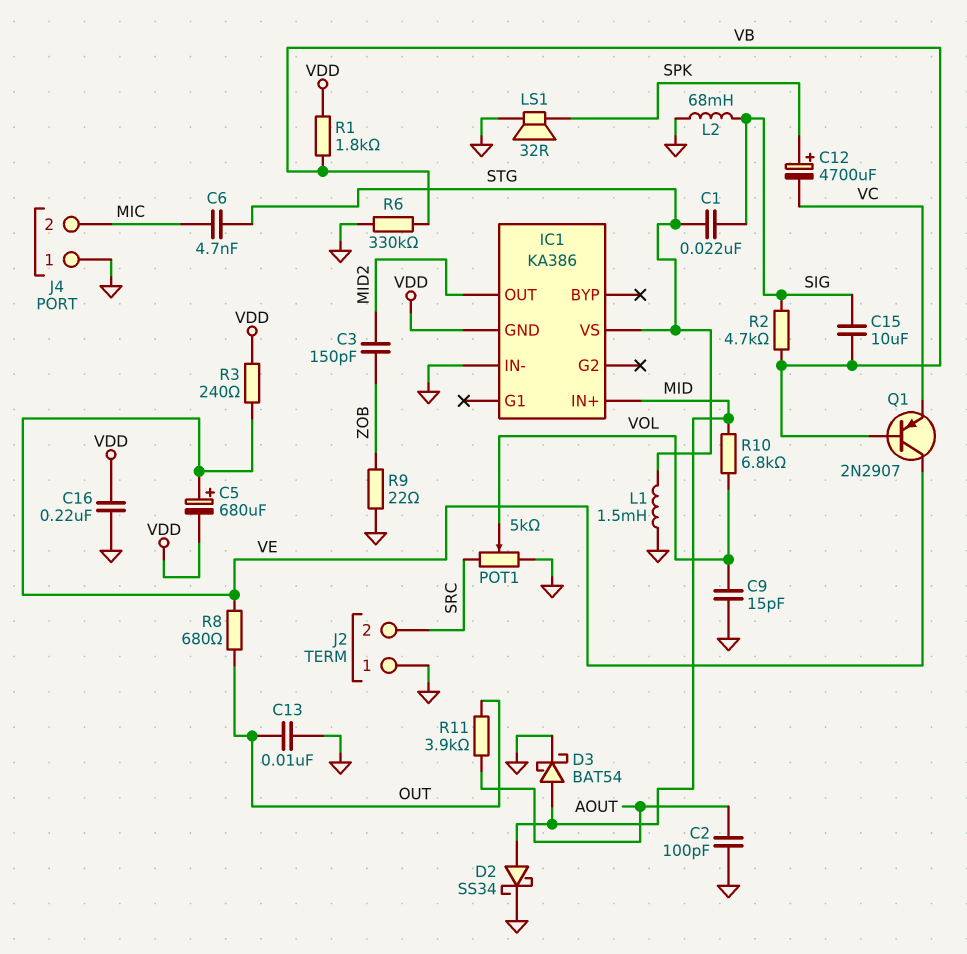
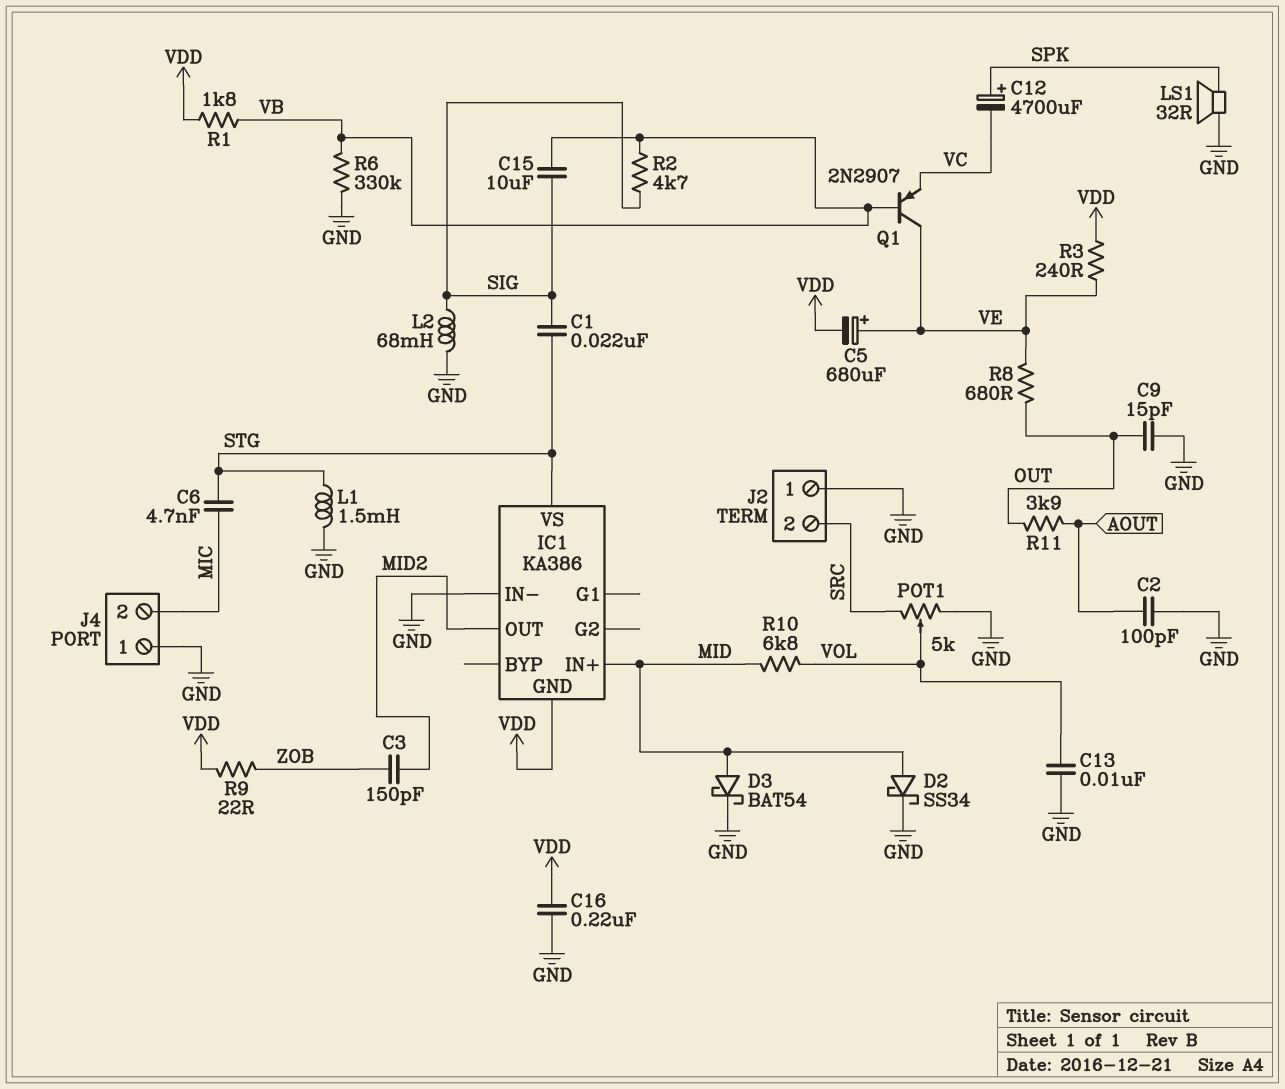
C9: 15pF (GND, VOL) -> 15pF (GND, OUT)
C13: 10nF (GND, OUT) -> 10nF (GND, VOL)
R9: 22 (GND, ZOB) -> 22 (VDD, ZOB)

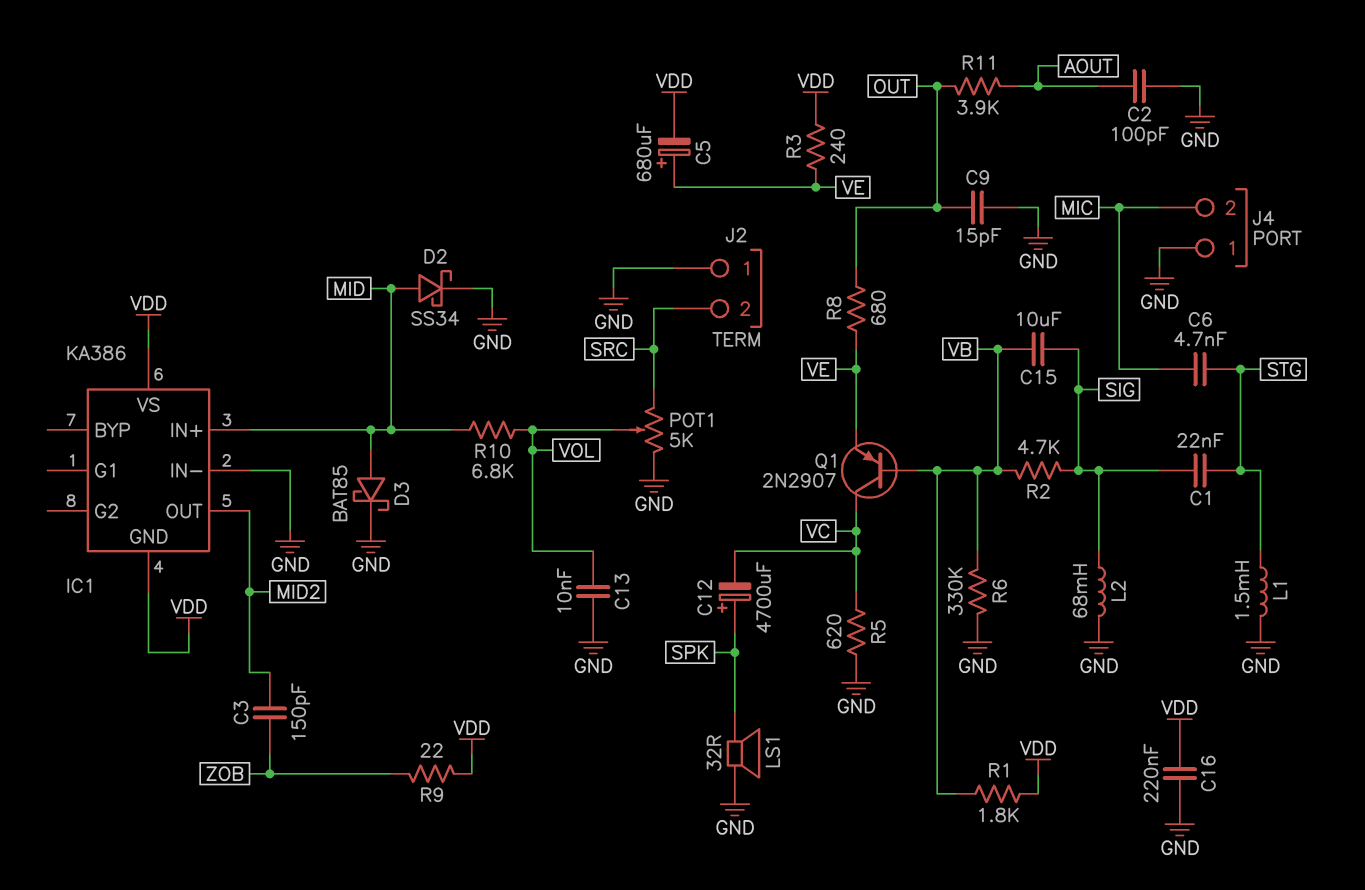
D3: schottky BAT54 (A MID, K GND) -> schottky BAT85 (A MID, K GND)
IC1 pin VS: STG -> VDD
Q1: PNP 2N2907 (B VB, C VE, E VC) -> PNP 2N2907 (B VB, C VC, E VE)
R5: none -> 620 (GND, VC)

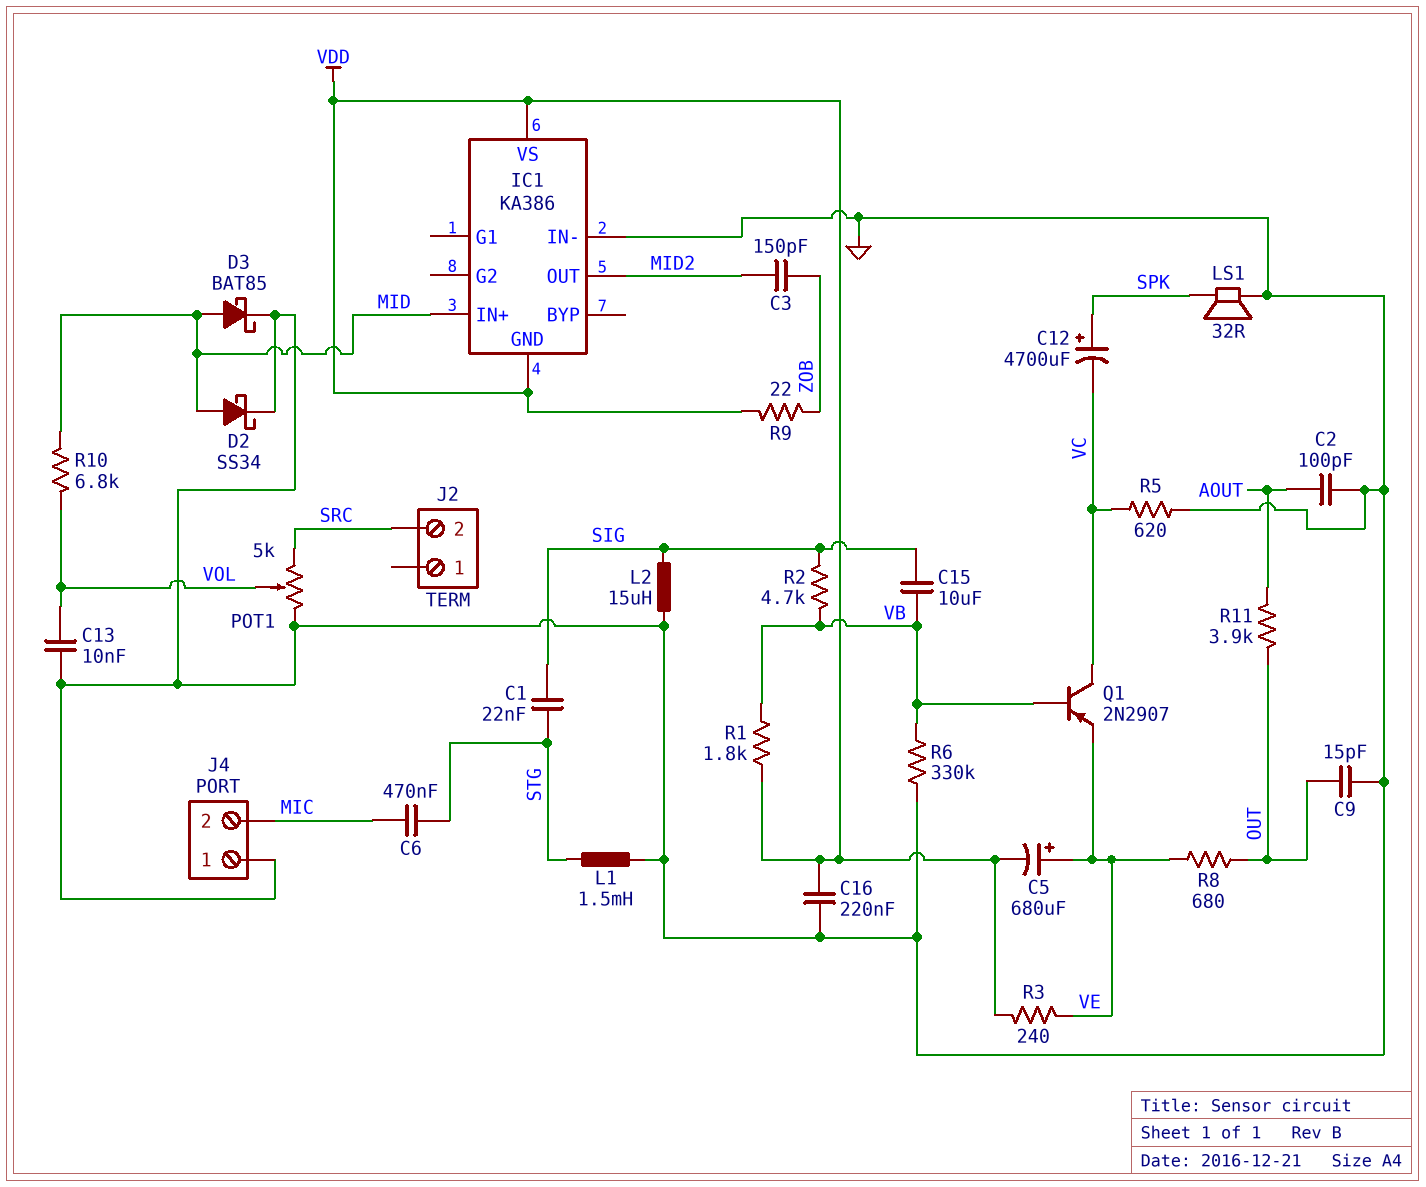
C6: 4.7nF (MIC, STG) -> 470nF (MIC, STG)
J2 pin 1: GND -> none
L2: 68mH (GND, SIG) -> 15uH (GND, SIG)

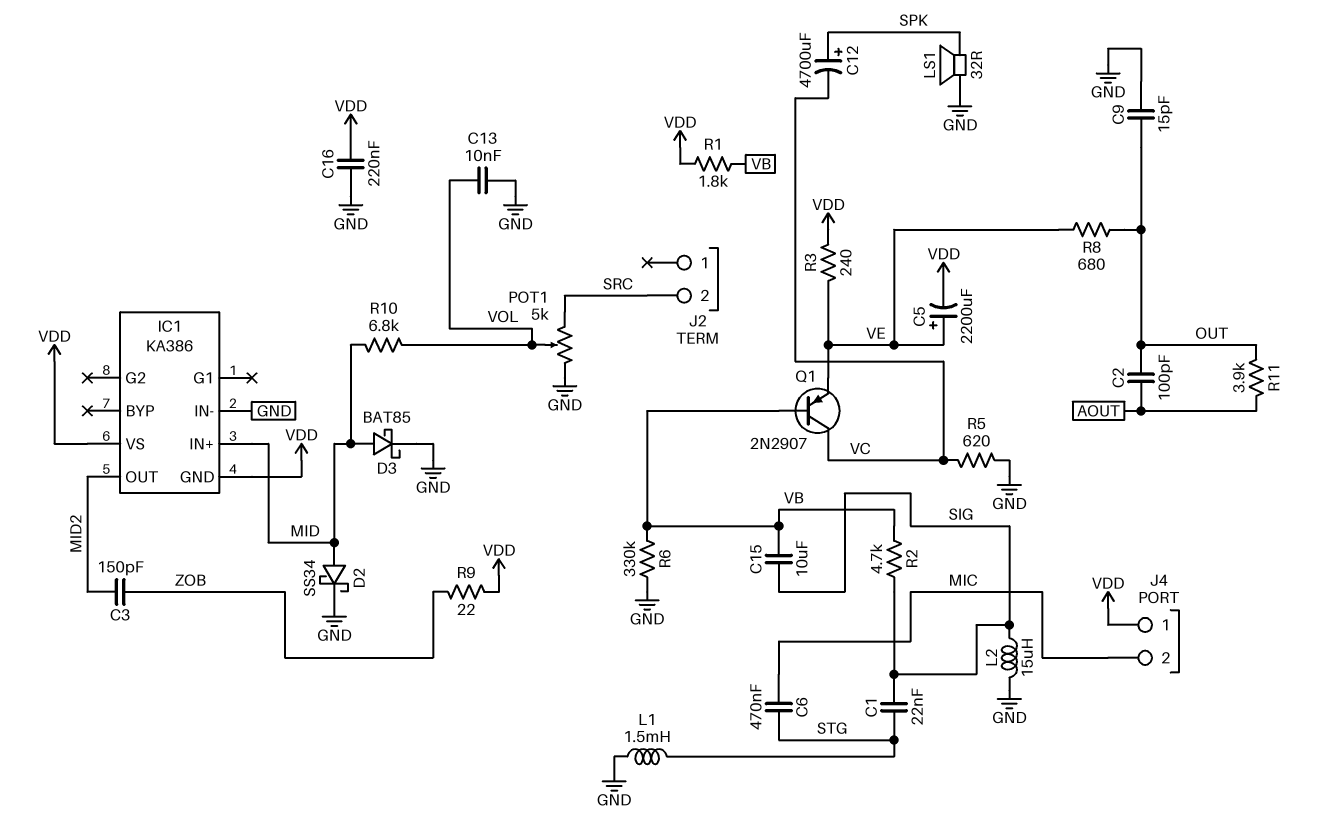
C2: 100pF (AOUT, GND) -> 100pF (AOUT, OUT)
C5: 680uF (plus VE, minus VDD) -> 2200uF (plus VE, minus VDD)
J4 pin 1: GND -> VDD

